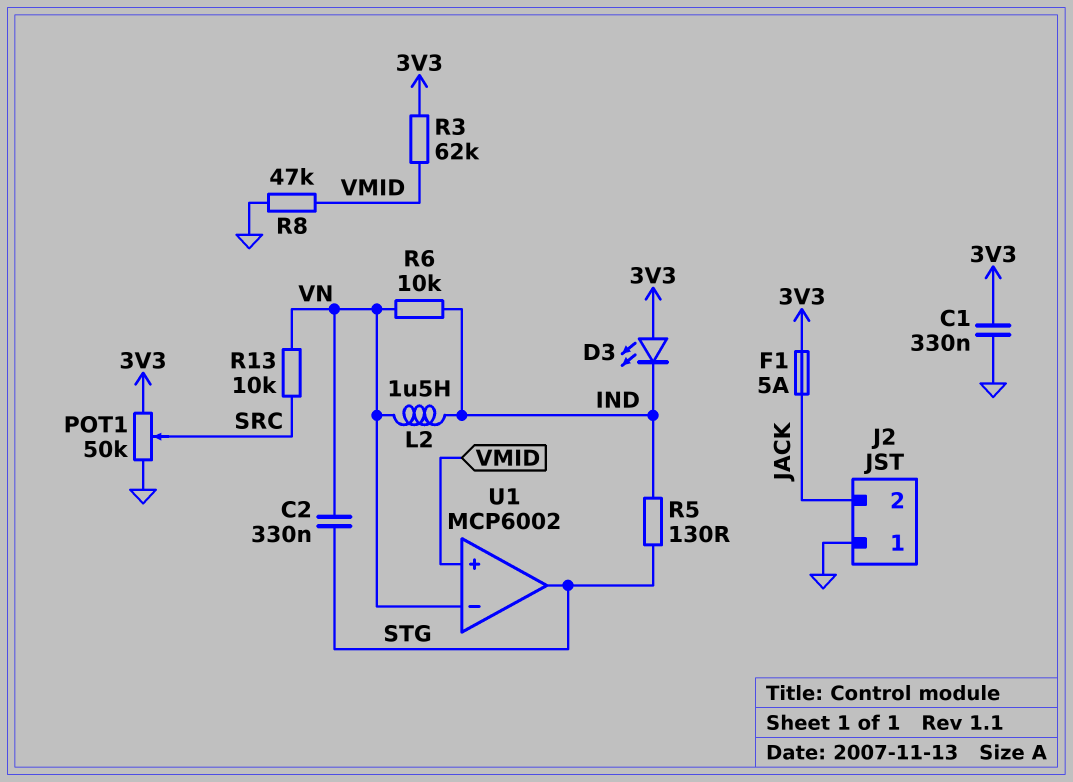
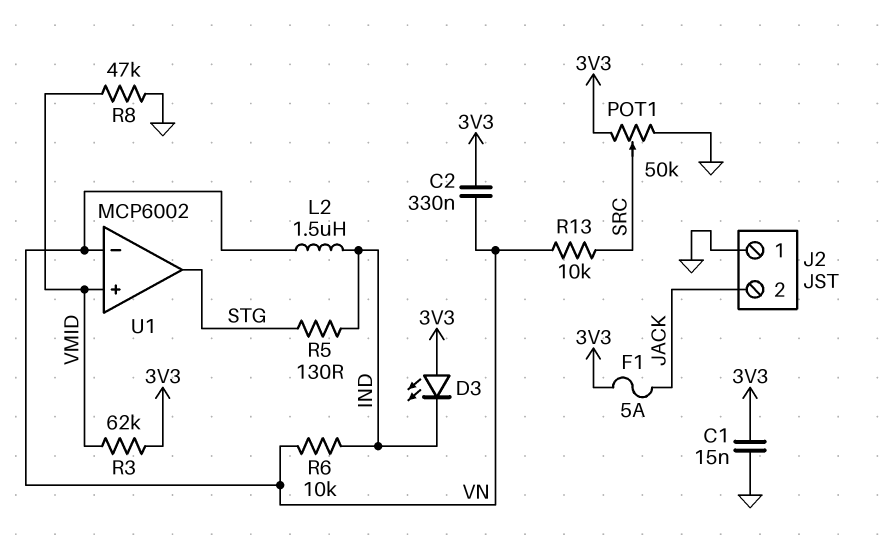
C1: 330nF (3V3, GND) -> 15nF (3V3, GND)
C2: 330nF (STG, VN) -> 330nF (3V3, VN)

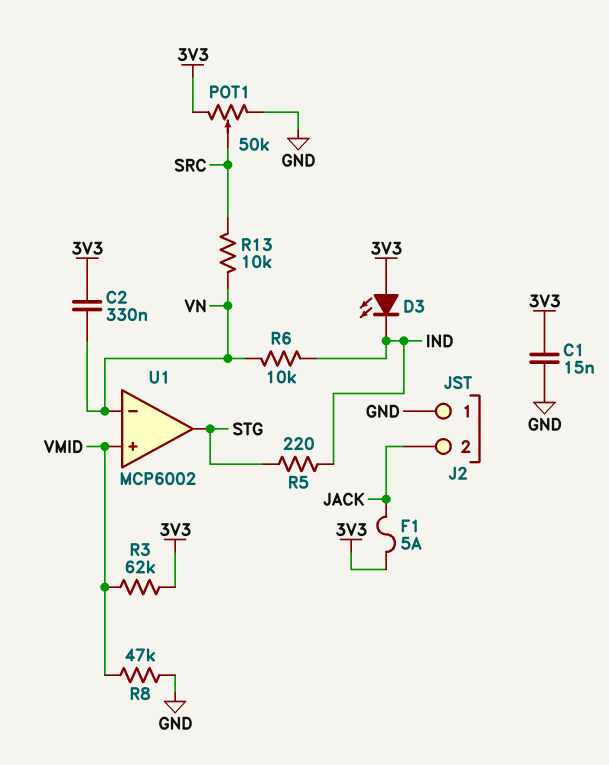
L2: 1.5uH (IND, VN) -> none
R5: 130 (IND, STG) -> 220 (IND, STG)

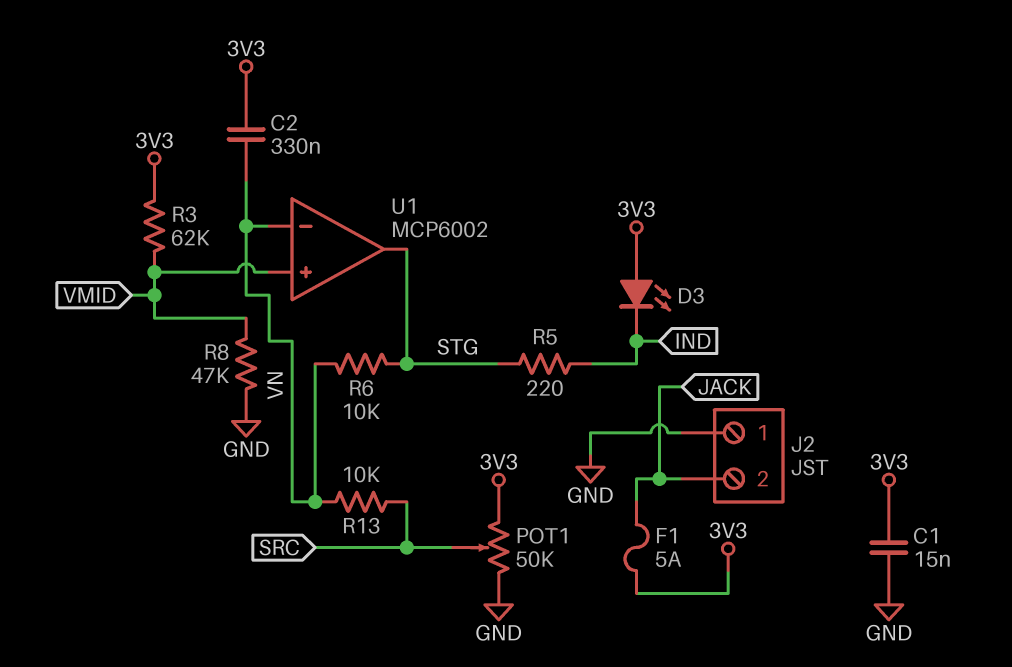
R6: 10k (IND, VN) -> 10k (STG, VN)

